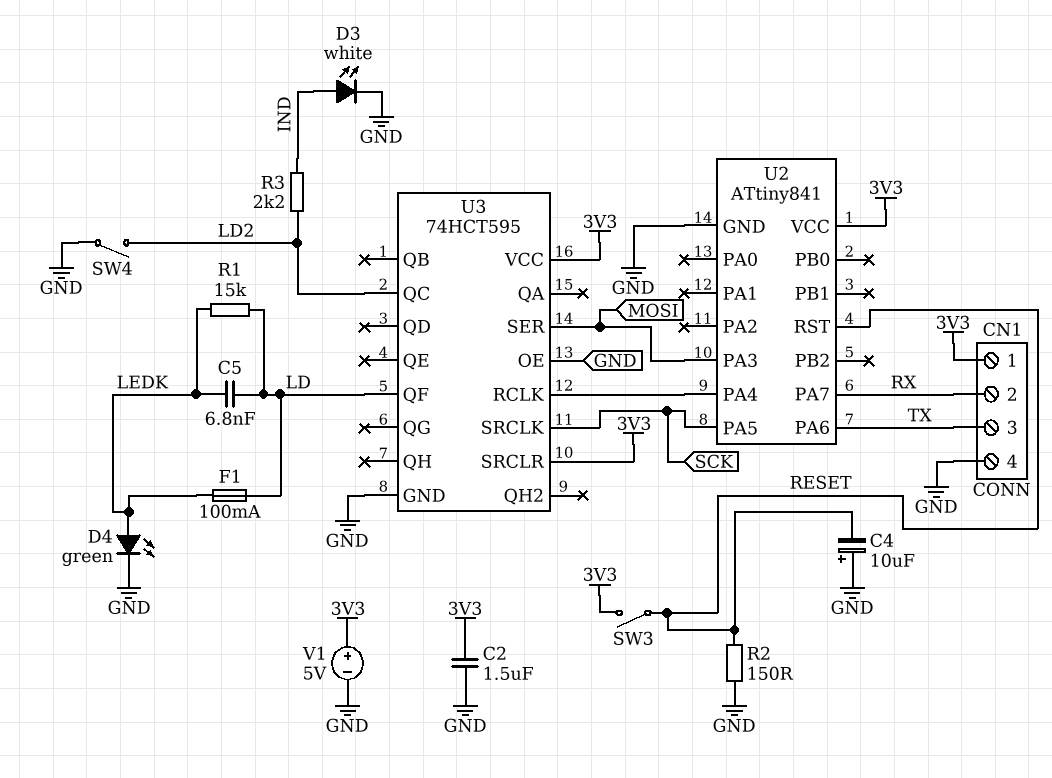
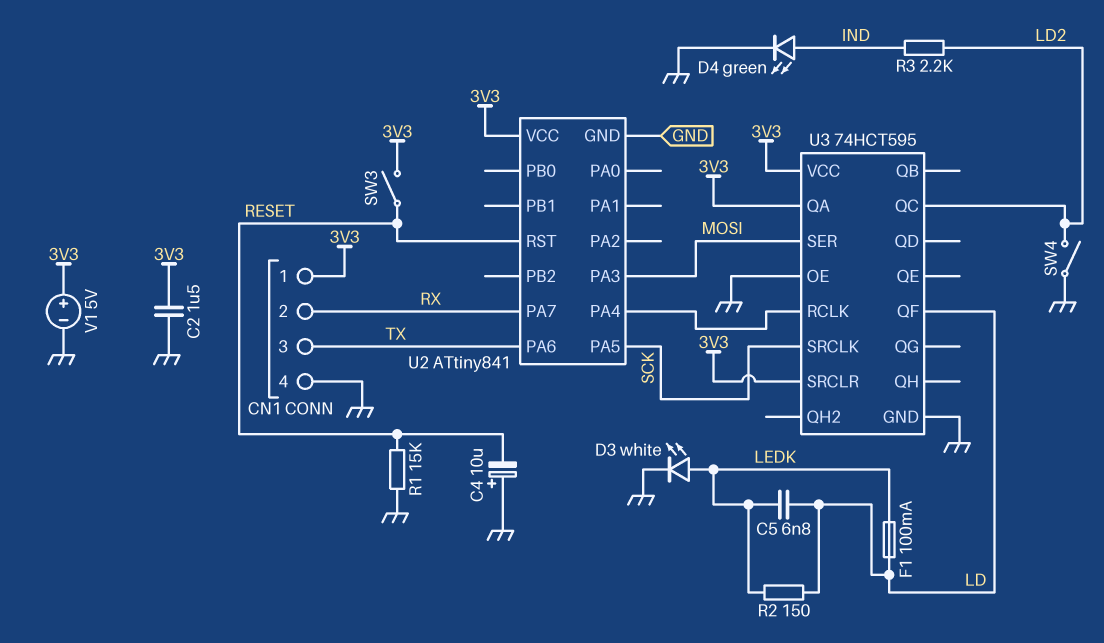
D3: LED white (A IND, K GND) -> LED white (A LEDK, K GND)
D4: LED green (A LEDK, K GND) -> LED green (A IND, K GND)
R1: 15k (LD, LEDK) -> 15k (GND, RESET)
R2: 150 (GND, RESET) -> 150 (LD, LEDK)
U3 pin QA: none -> 3V3

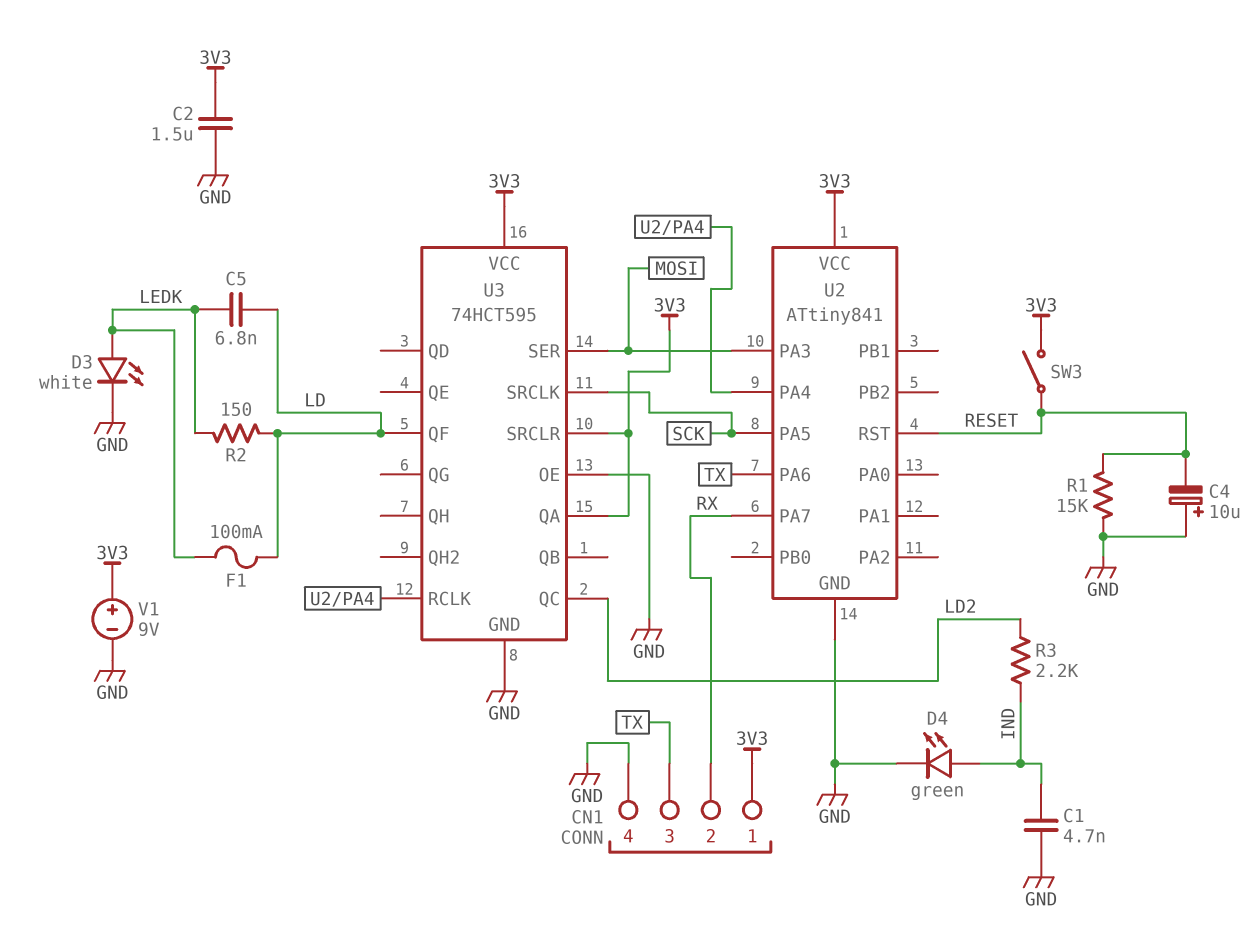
C1: none -> 4.7nF (GND, IND)
SW4: switch (GND, LD2) -> none
V1: 5V (plus 3V3, minus GND) -> 9V (plus 3V3, minus GND)

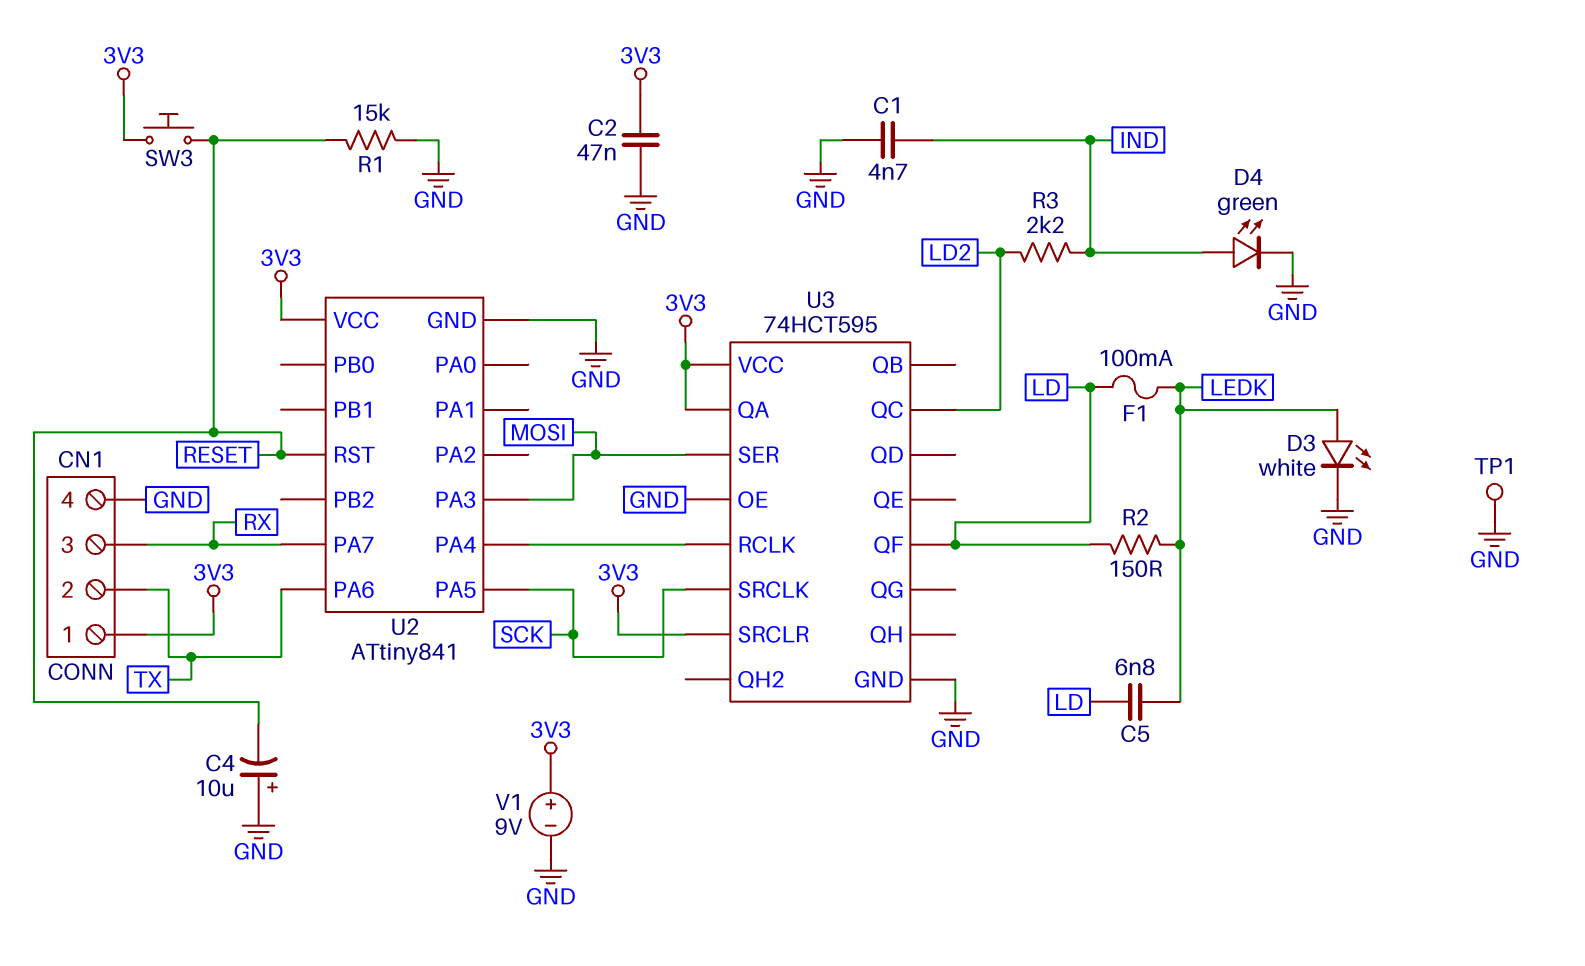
C2: 1.5uF (3V3, GND) -> 47nF (3V3, GND)
CN1 pin 2: RX -> TX
CN1 pin 3: TX -> RX
SW3: switch (3V3, RESET) -> button (3V3, RESET)
TP1: none -> test point (GND)

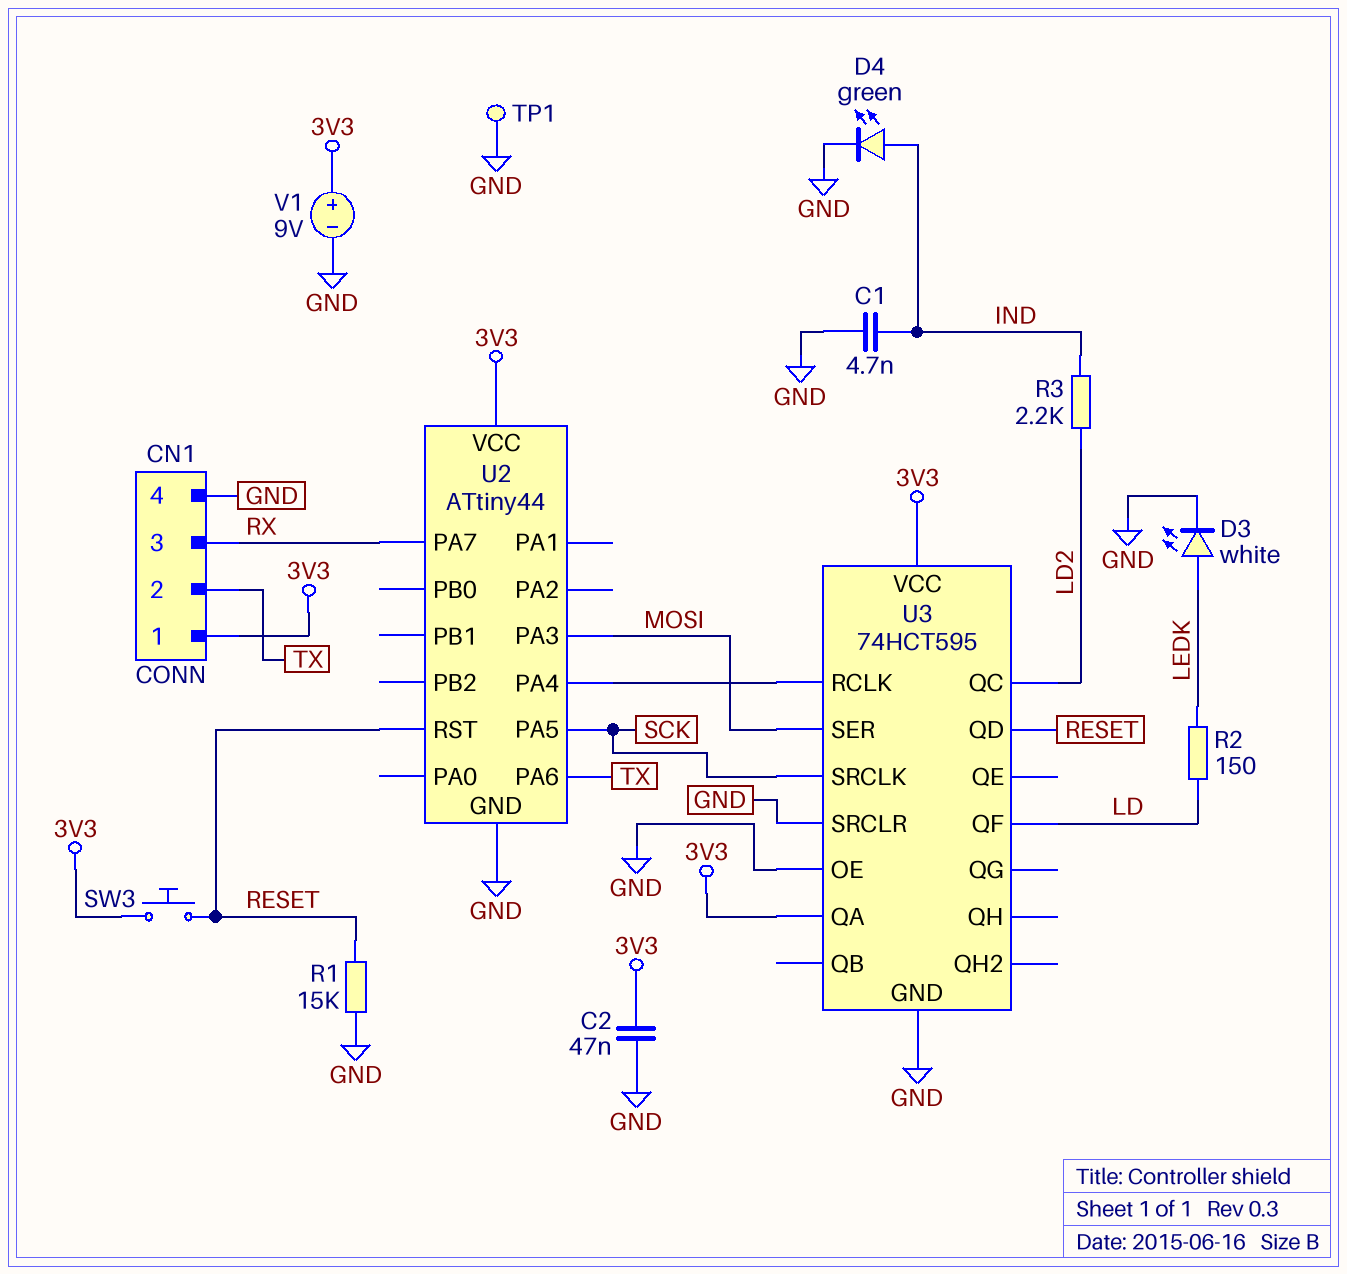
C4: 10uF (plus GND, minus RESET) -> none
C5: 6.8nF (LD, LEDK) -> none
F1: 100mA (LD, LEDK) -> none
U2: ATtiny841 -> ATtiny44
U3 pin QD: none -> RESET
U3 pin SRCLR: 3V3 -> GND

